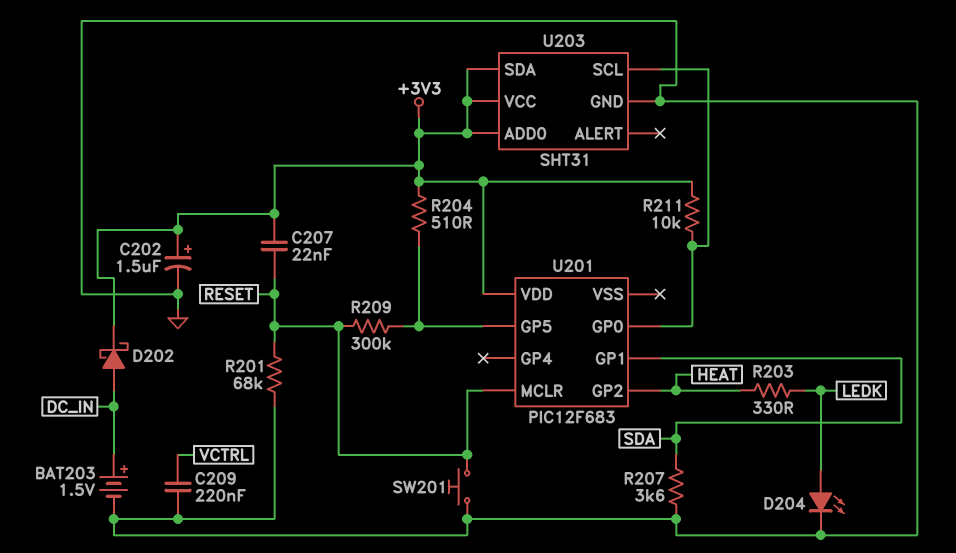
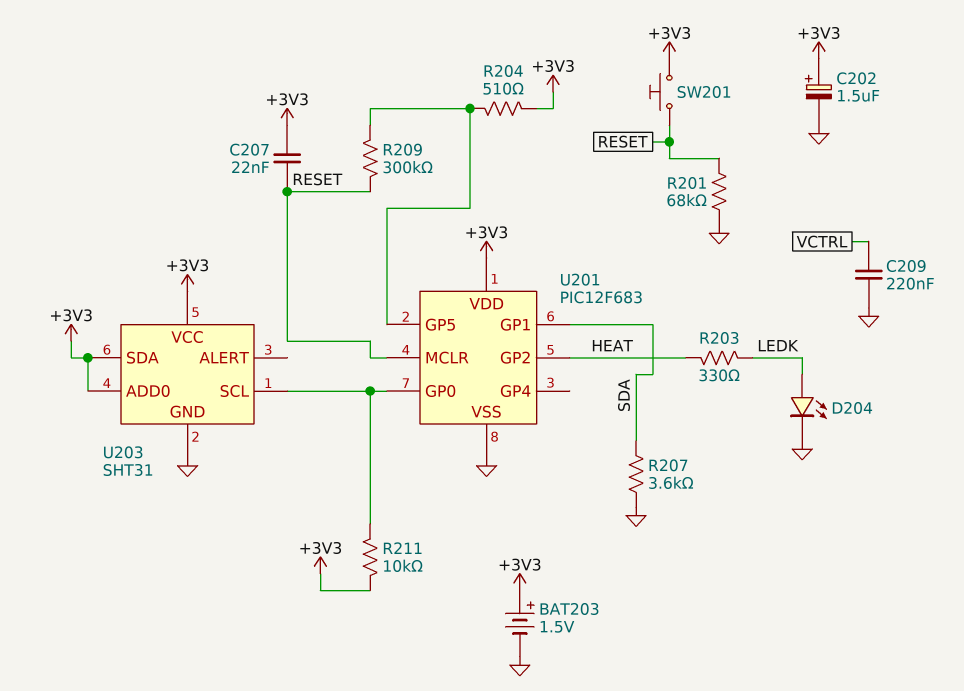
BAT203: 1.5V (plus DC_IN, minus GND) -> 1.5V (plus +3V3, minus GND)
D202: schottky (A DC_IN, K +3V3) -> none
SW201: button (GND, RESET) -> button (+3V3, RESET)
U201 pin VSS: none -> GND

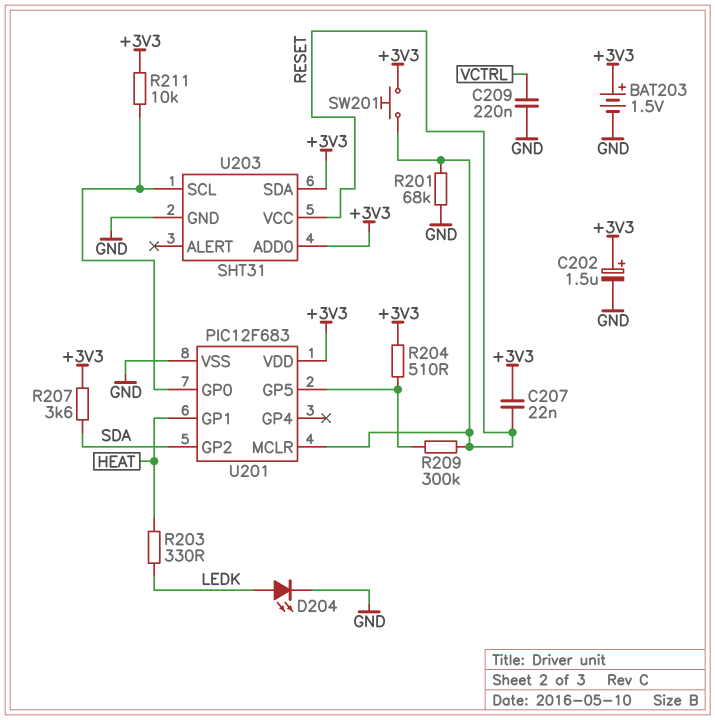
R207: 3.6k (GND, SDA) -> 3.6k (+3V3, SDA)
U201 pin GP1: SDA -> HEAT
U201 pin GP2: HEAT -> SDA
U203 pin VCC: +3V3 -> RESET

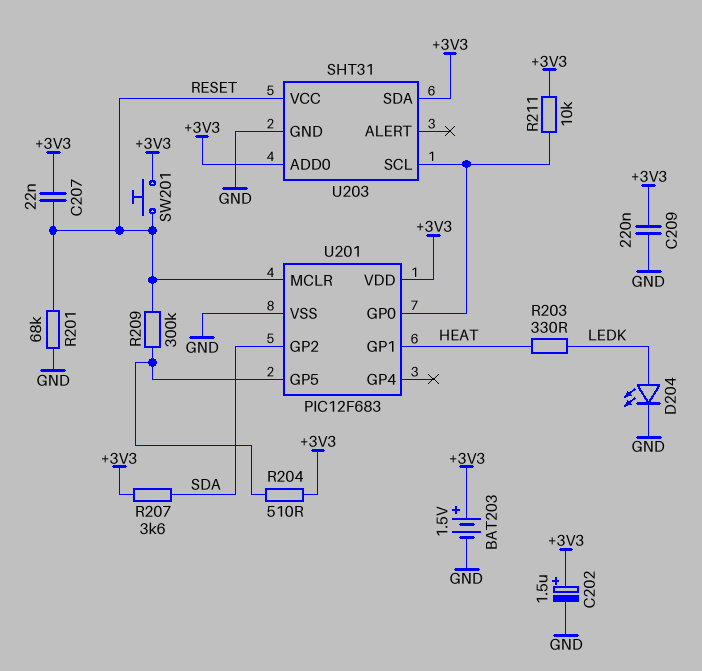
C209: 220nF (GND, VCTRL) -> 220nF (+3V3, GND)

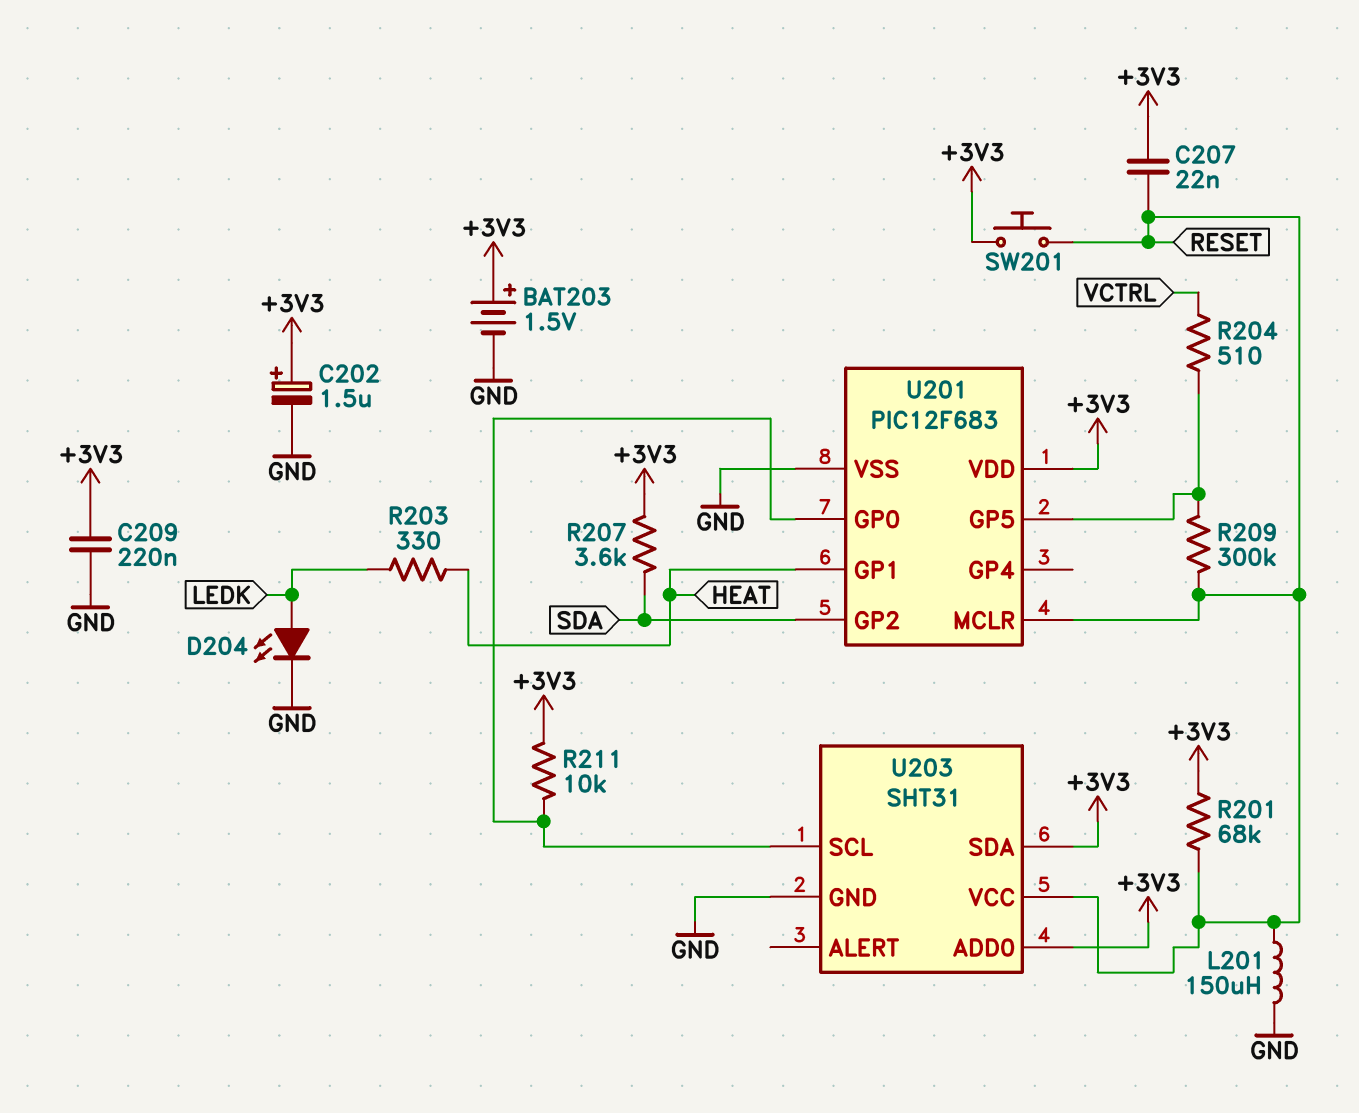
L201: none -> 150uH (GND, RESET)
R201: 68k (GND, RESET) -> 68k (+3V3, RESET)
R204: 510 (+3V3, U201/GP5) -> 510 (U201/GP5, VCTRL)

